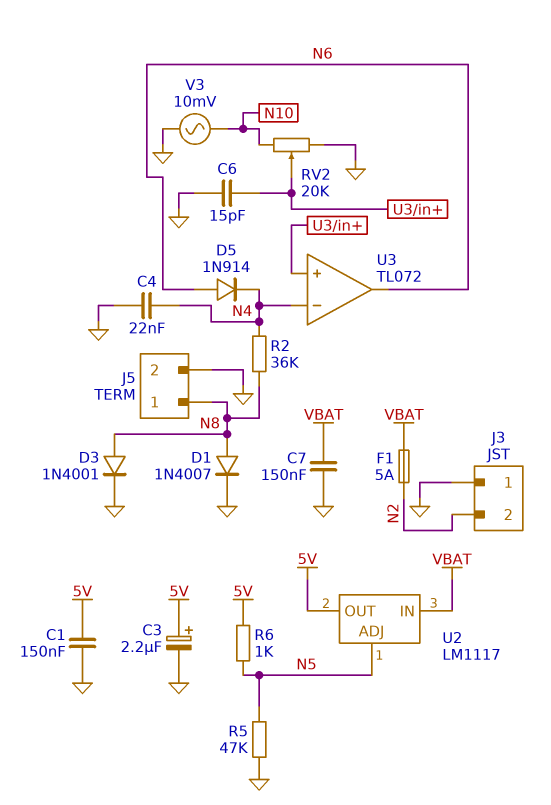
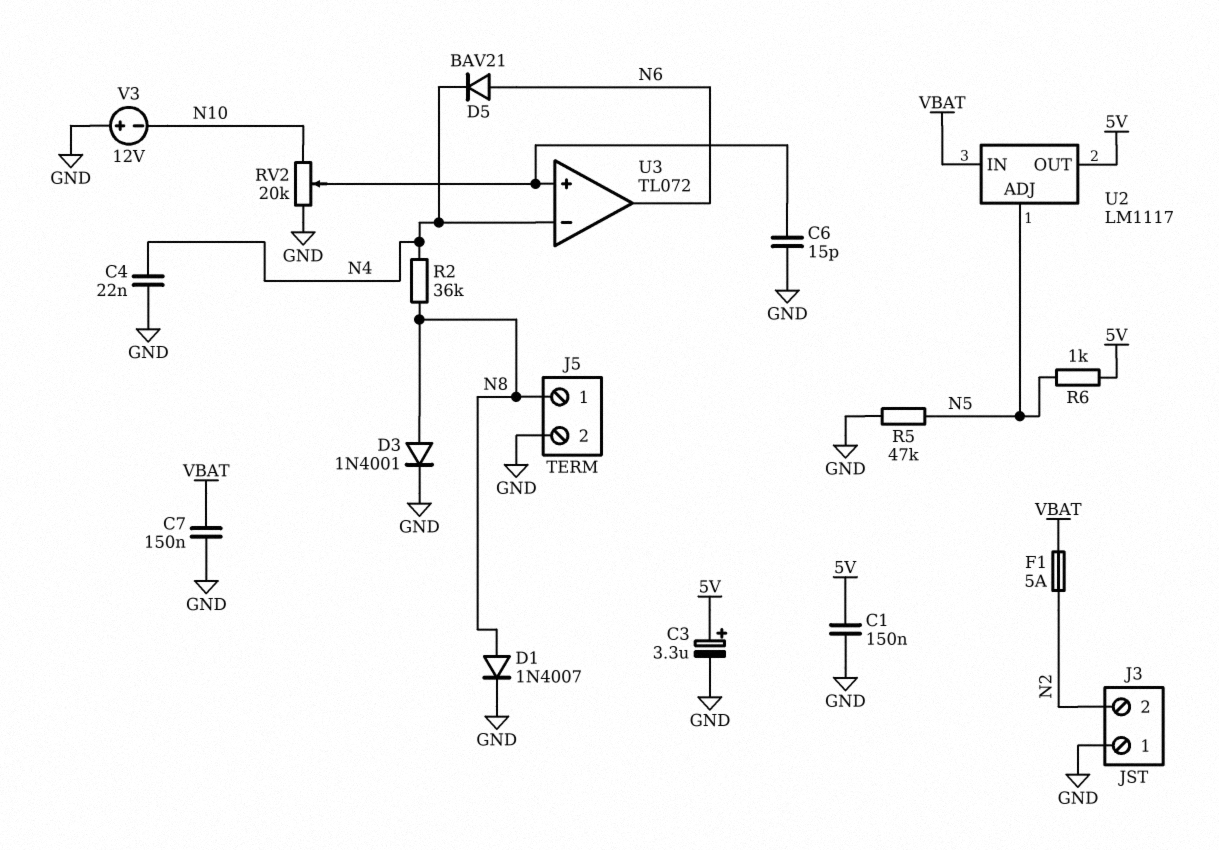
C3: 2.2uF (plus 5V, minus GND) -> 3.3uF (plus 5V, minus GND)
D5: diode 1N914 (A N6, K N4) -> diode BAV21 (A N6, K N4)
V3: AC 10mV (GND, N10) -> 12V (plus GND, minus N10)

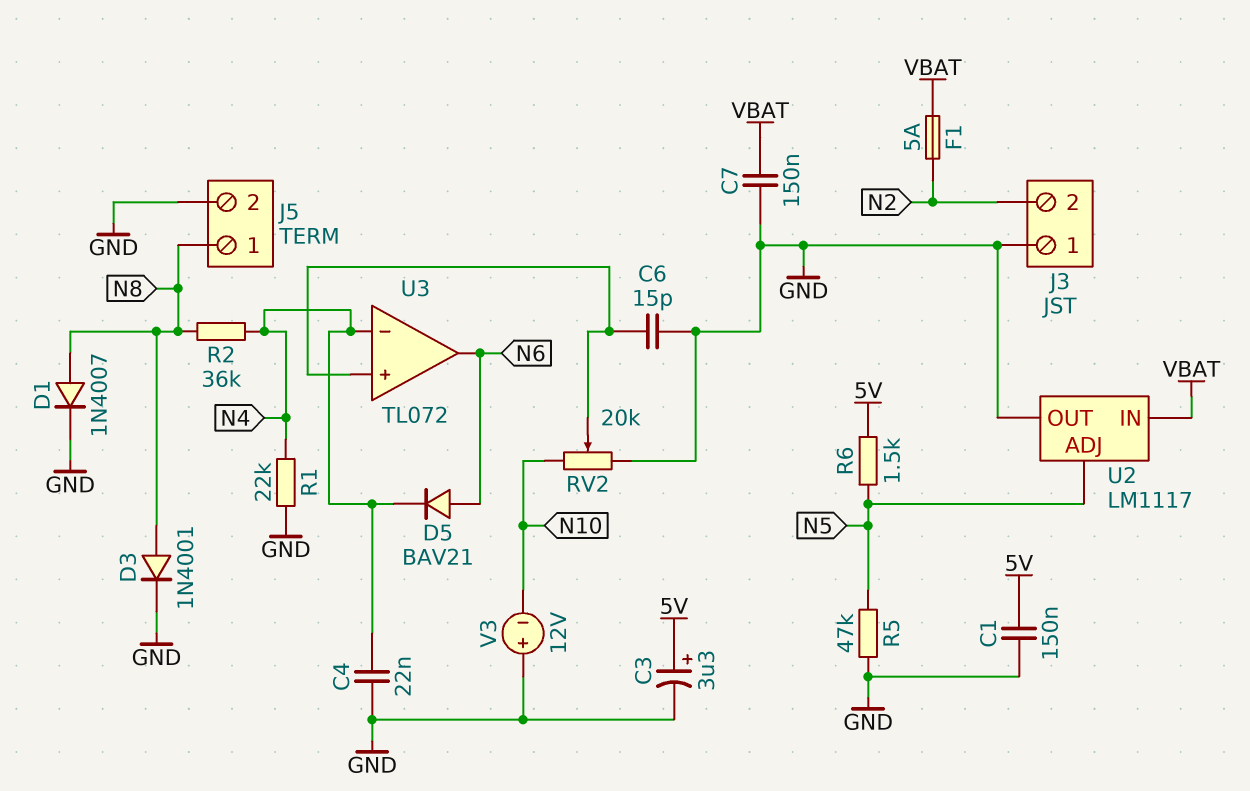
R1: none -> 22k (GND, N4)
R6: 1k (5V, N5) -> 1.5k (5V, N5)
U2 pin OUT: 5V -> GND

